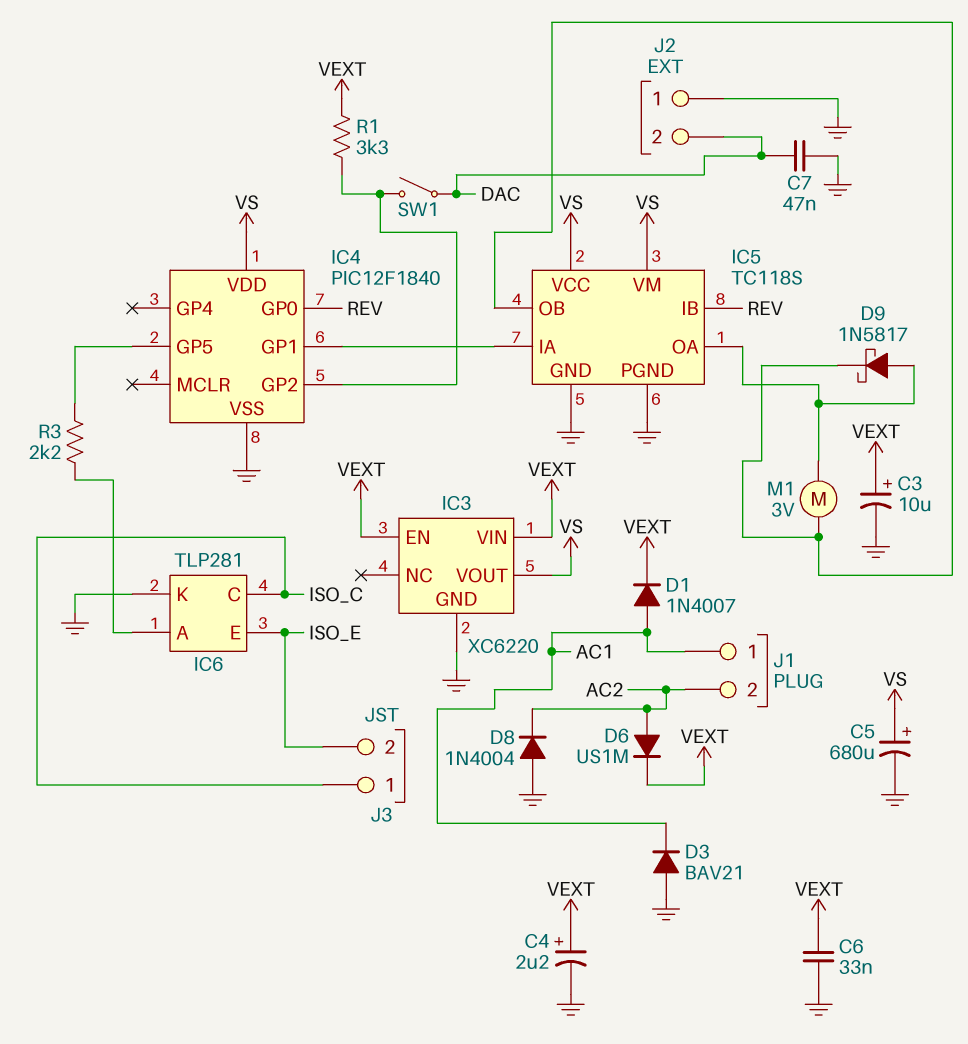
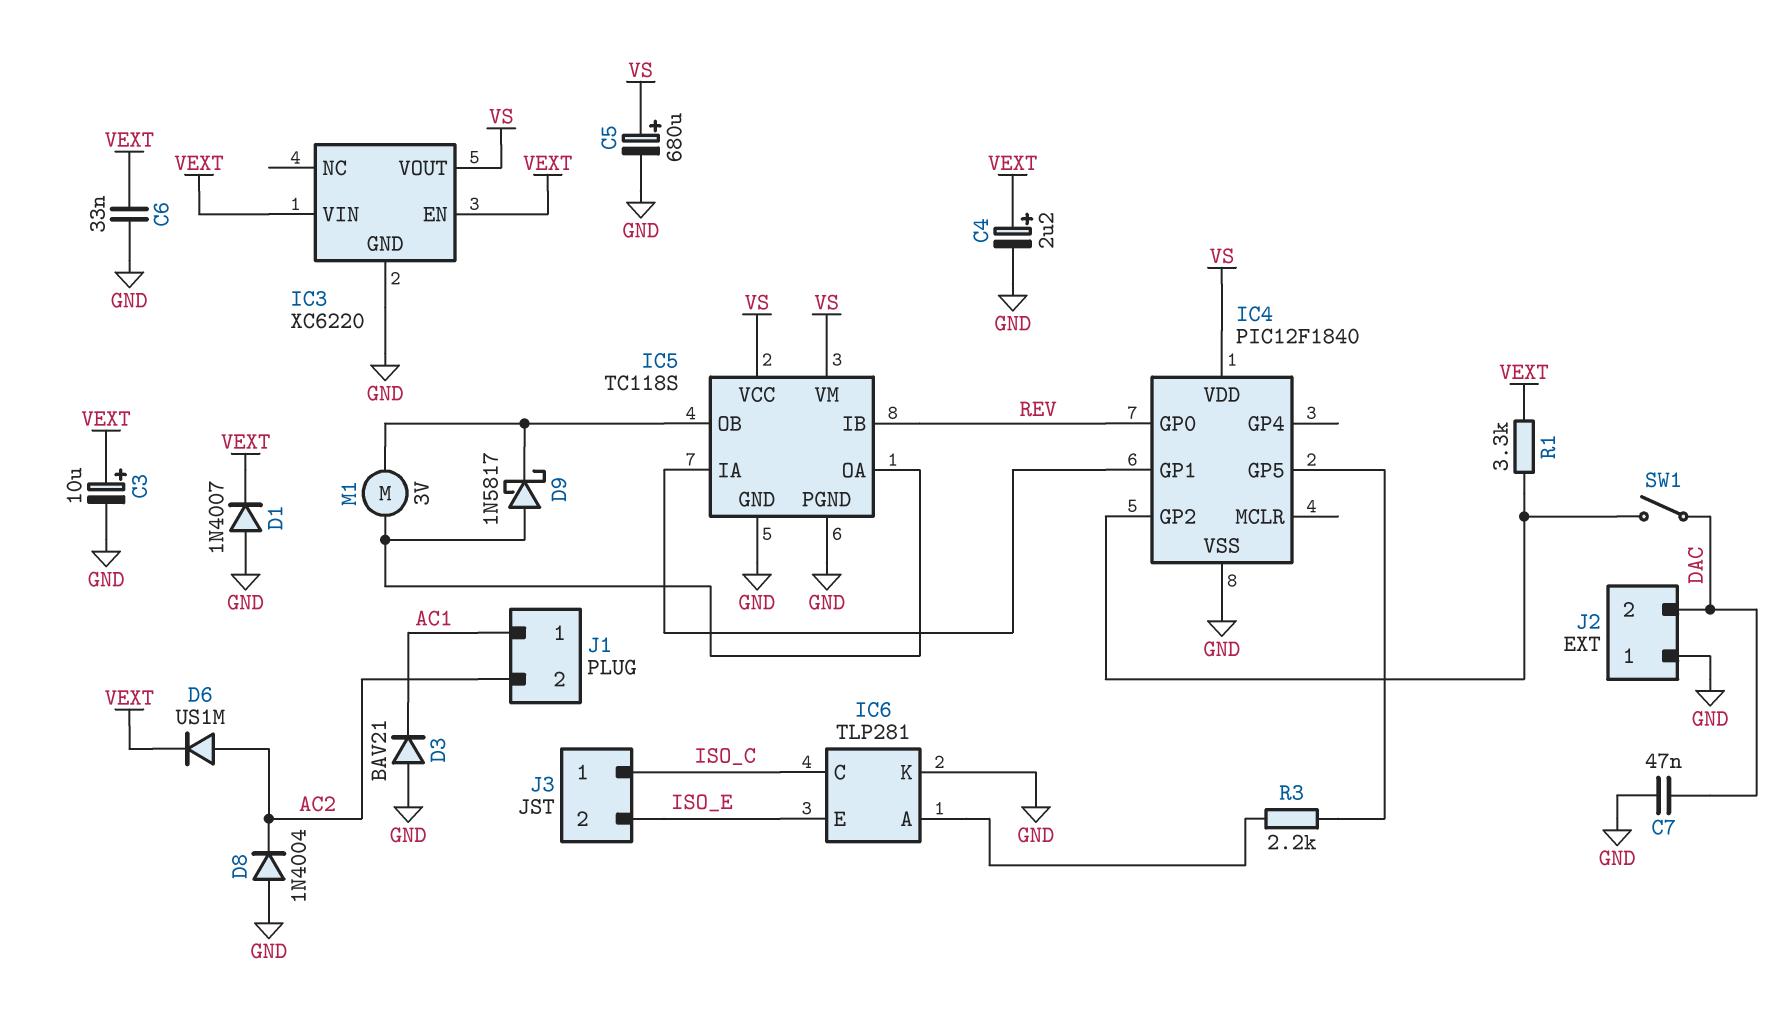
D1: diode 1N4007 (A AC1, K VEXT) -> diode 1N4007 (A GND, K VEXT)

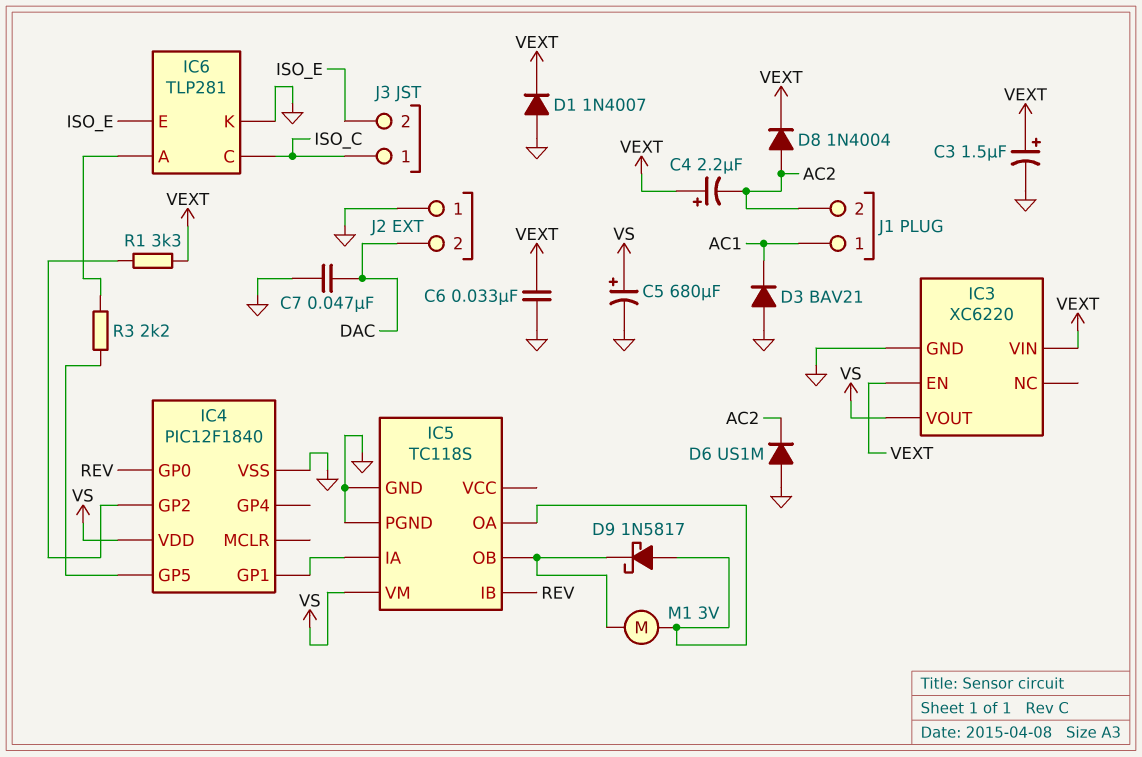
C3: 10uF (plus VEXT, minus GND) -> 1.5uF (plus VEXT, minus GND)
C4: 2.2uF (plus VEXT, minus GND) -> 2.2uF (plus VEXT, minus AC2)
D6: diode US1M (A AC2, K VEXT) -> diode US1M (A GND, K AC2)
D8: diode 1N4004 (A GND, K AC2) -> diode 1N4004 (A AC2, K VEXT)
IC5 pin VCC: VS -> none
SW1: switch (DAC, IC4/GP2) -> none

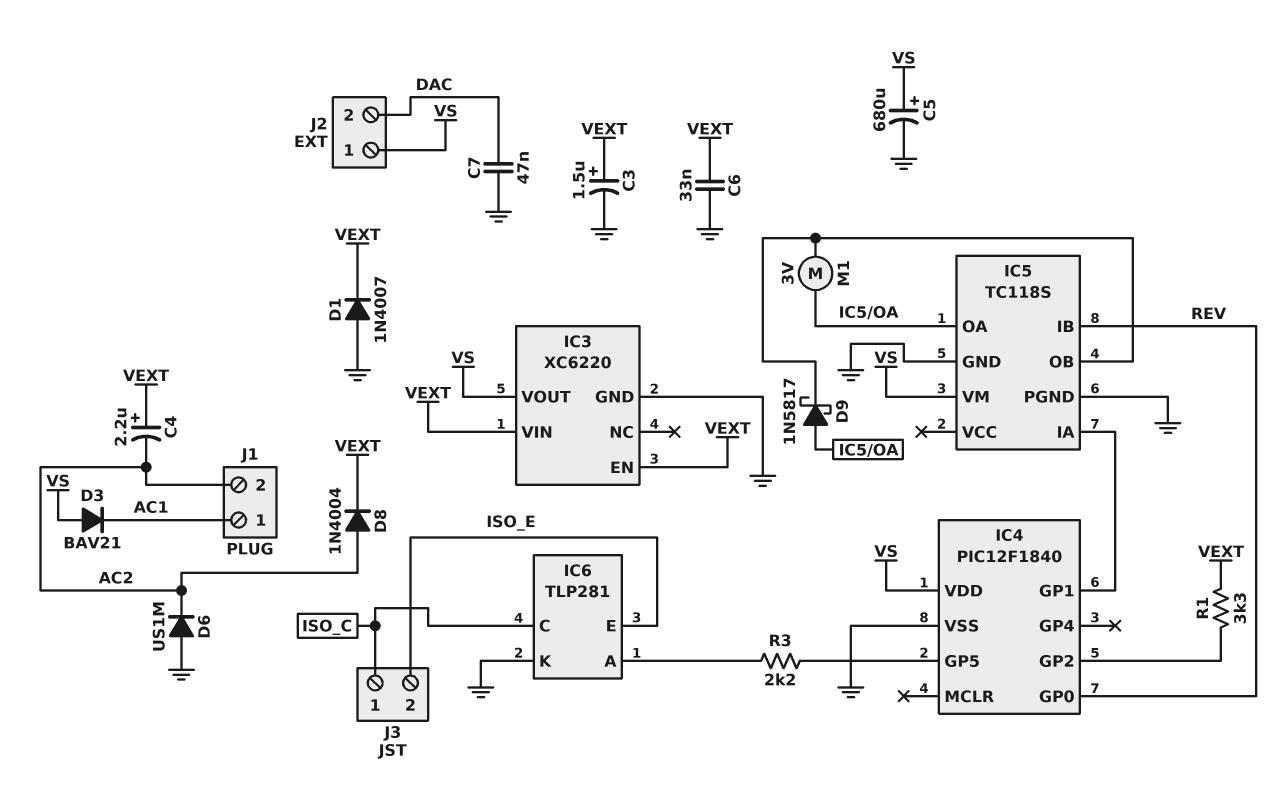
D3: diode BAV21 (A GND, K AC1) -> diode BAV21 (A VS, K AC1)
J2 pin 1: GND -> VS

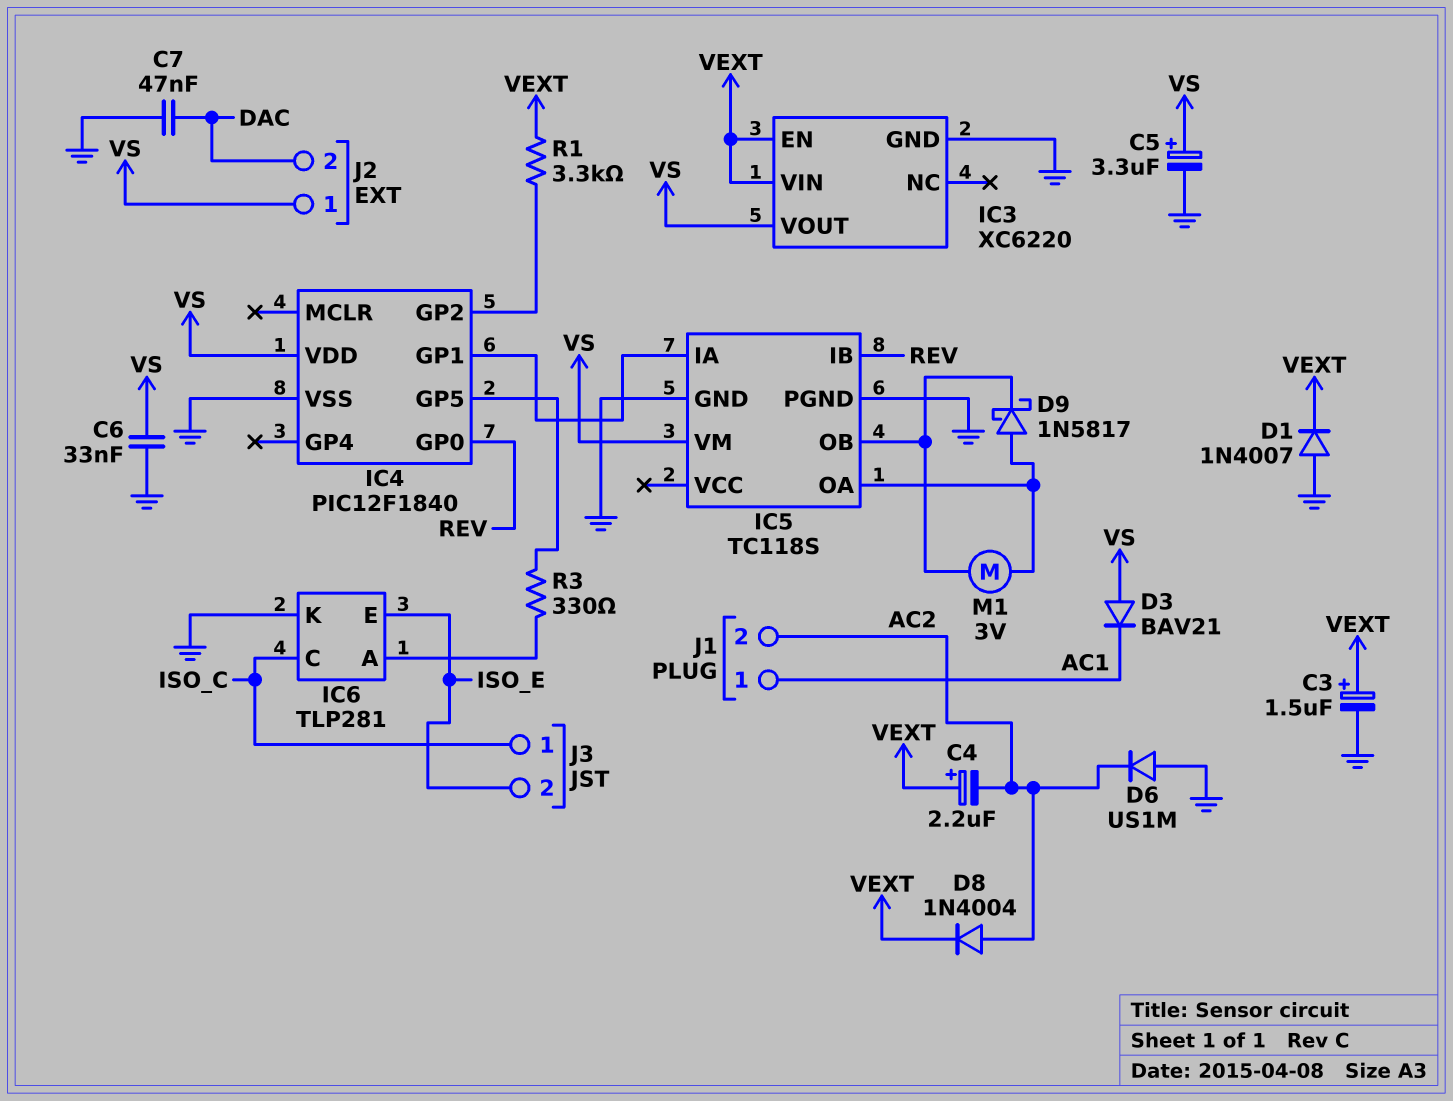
C5: 680uF (plus VS, minus GND) -> 3.3uF (plus VS, minus GND)
C6: 33nF (GND, VEXT) -> 33nF (GND, VS)
R3: 2.2k (IC4/GP5, IC6/A) -> 330 (IC4/GP5, IC6/A)

